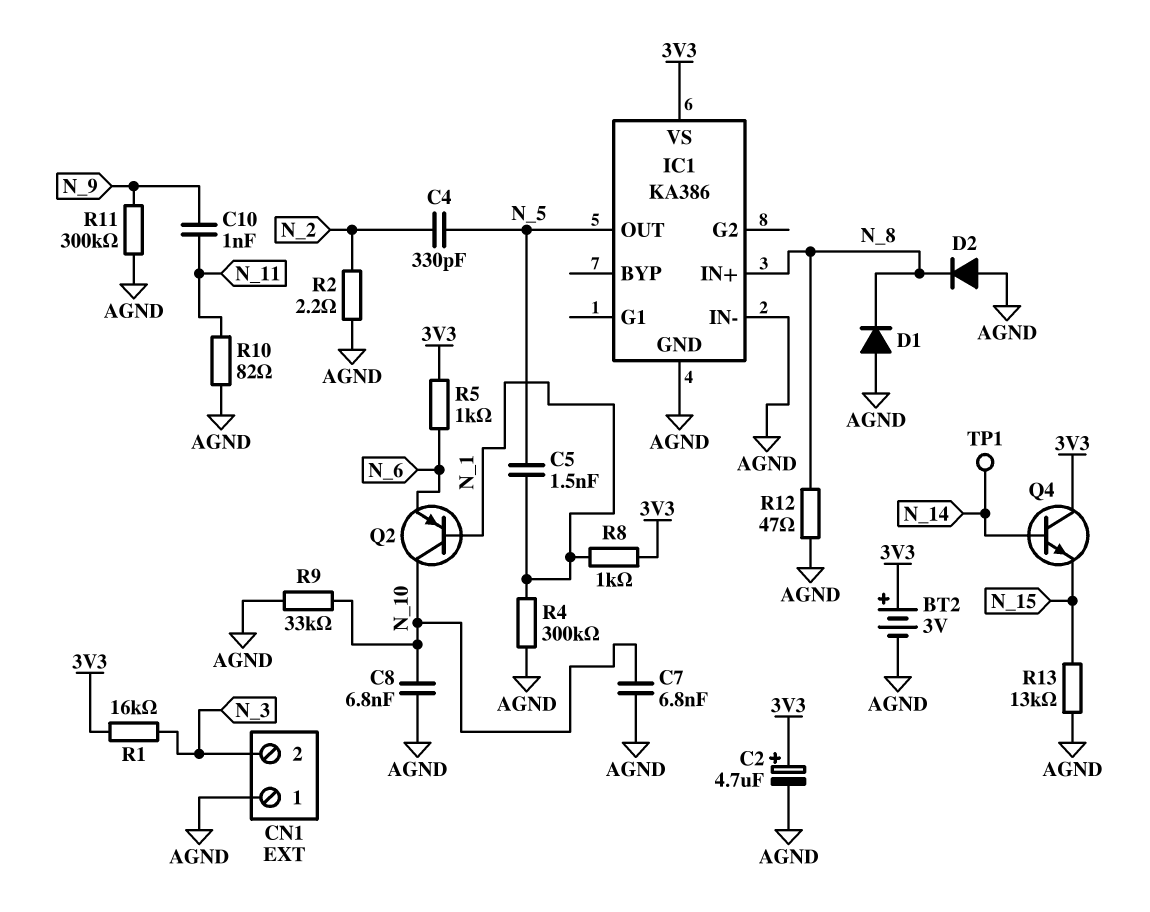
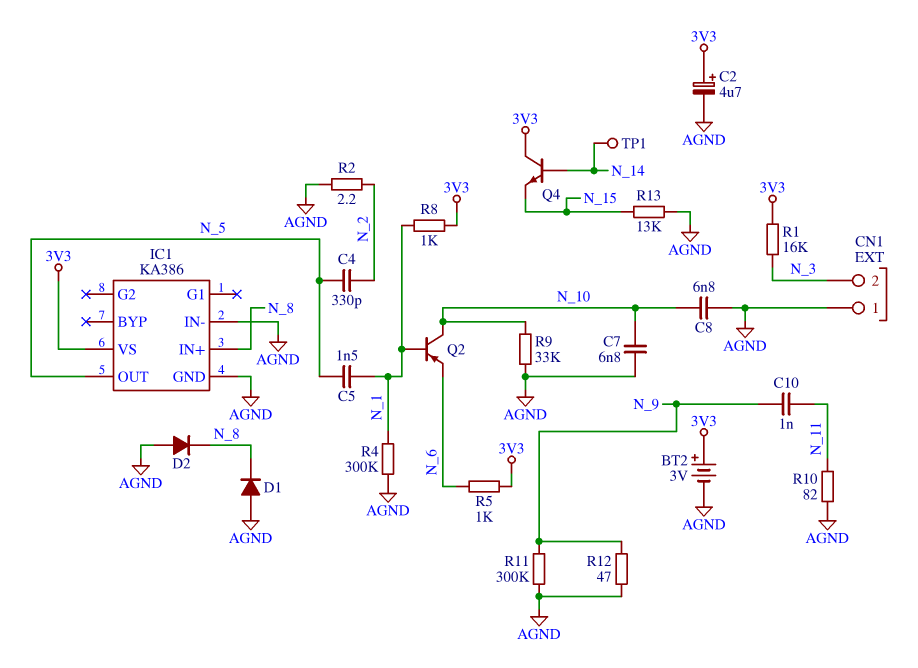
R12: 47 (AGND, N_8) -> 47 (AGND, N_9)

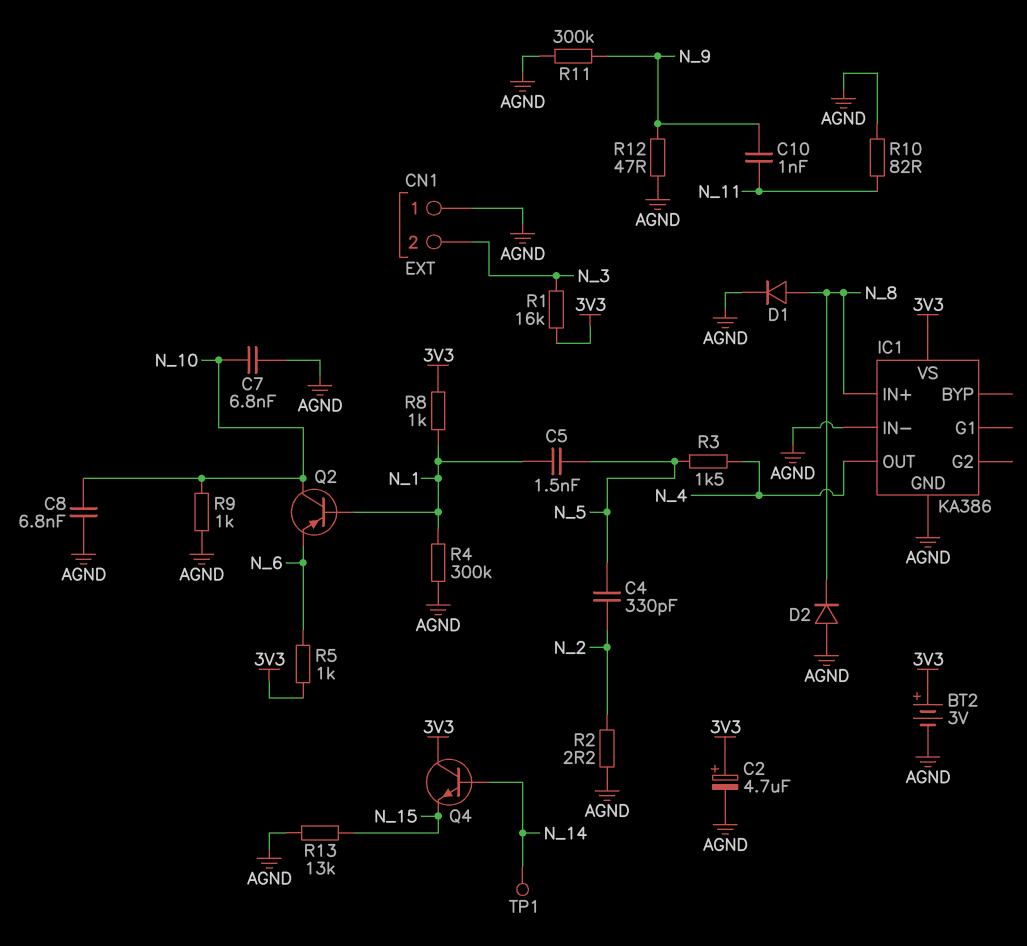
D1: diode (A AGND, K N_8) -> diode (A N_8, K AGND)
IC1 pin OUT: N_5 -> N_4
R3: none -> 1.5k (N_4, N_5)
R9: 33k (AGND, N_10) -> 1k (AGND, N_10)

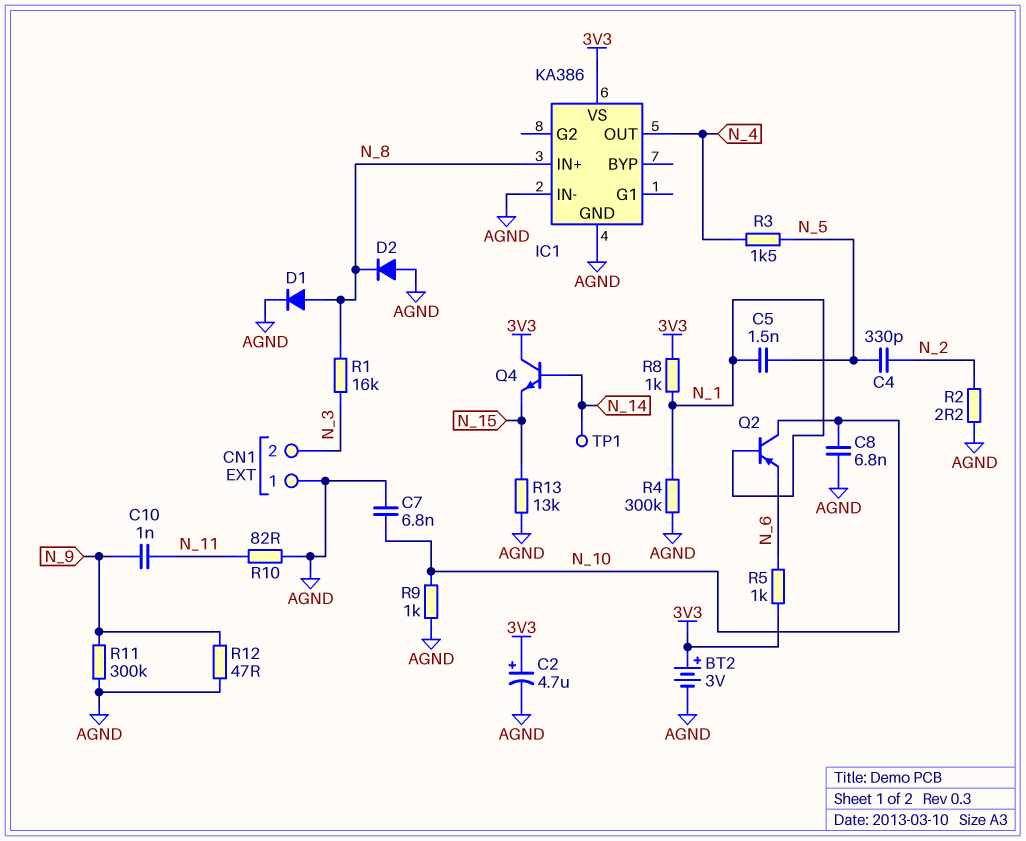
R1: 16k (3V3, N_3) -> 16k (N_3, N_8)

